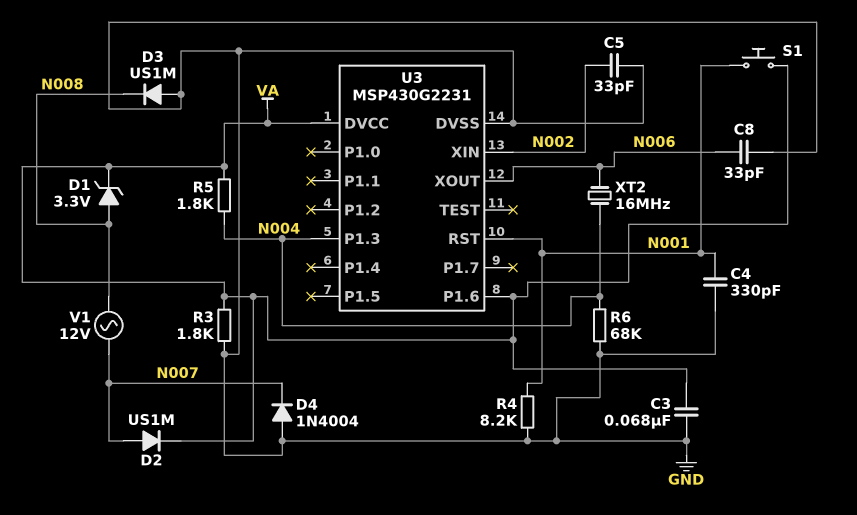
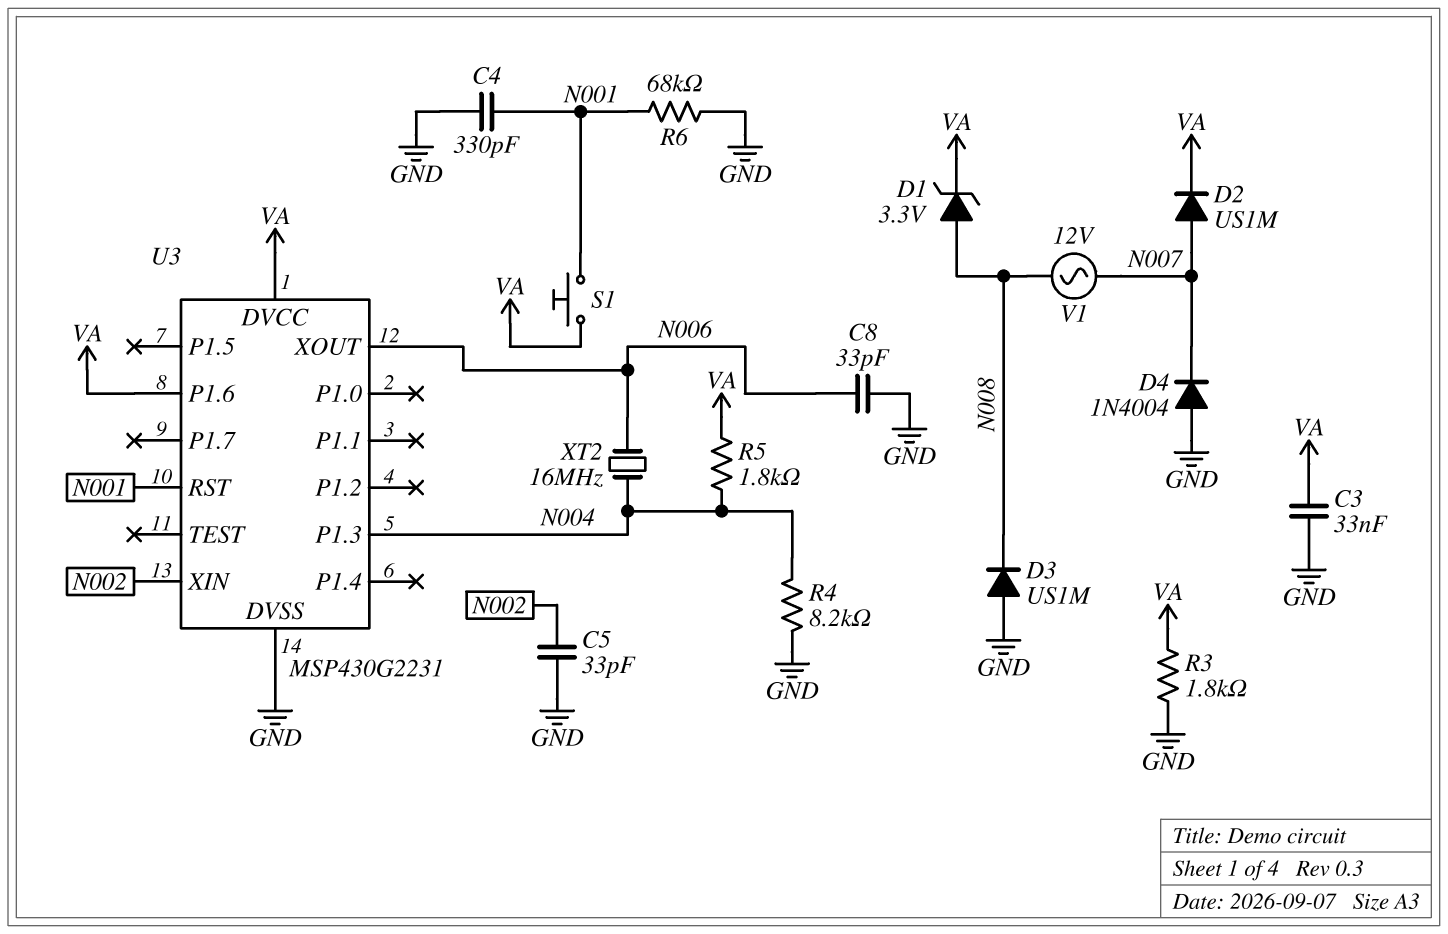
C3: 68nF (GND, VA) -> 33nF (GND, VA)
R4: 8.2k (GND, N001) -> 8.2k (GND, N004)
R6: 68k (GND, N004) -> 68k (GND, N001)

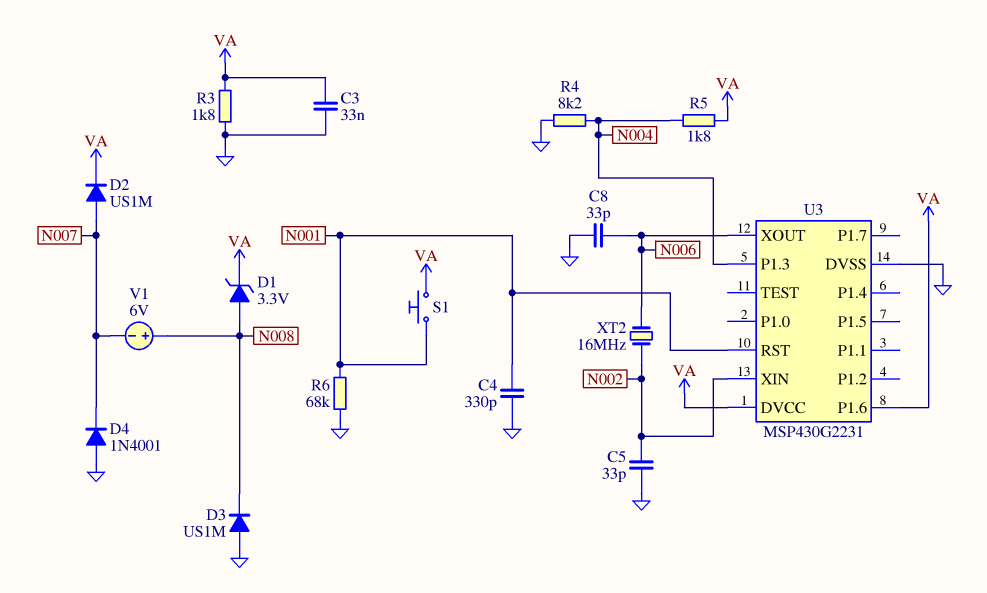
D4: diode 1N4004 (A GND, K N007) -> diode 1N4001 (A GND, K N007)
V1: AC 12V (N007, N008) -> 6V (plus N008, minus N007)
XT2: 16MHz (N004, N006) -> 16MHz (N002, N006)

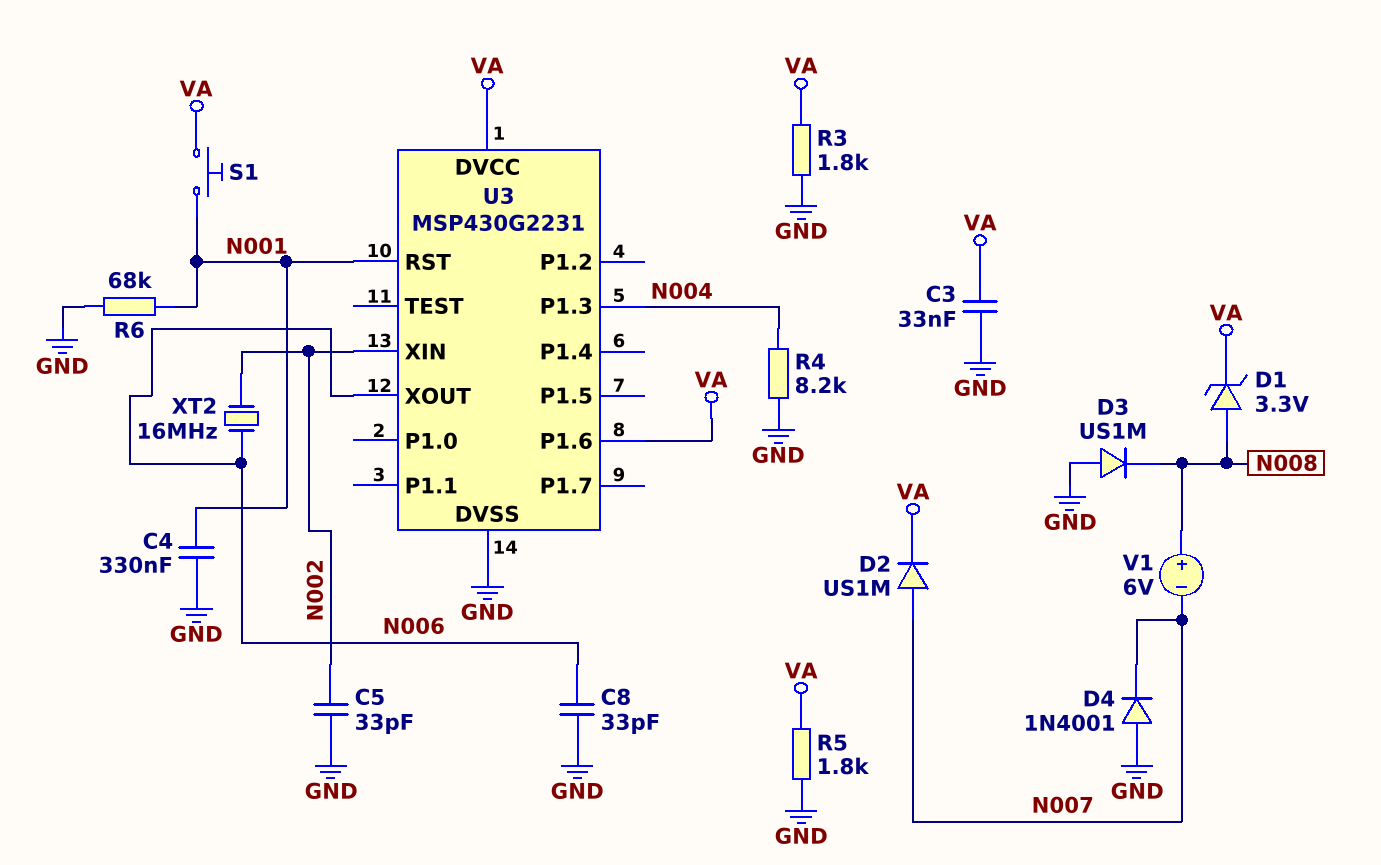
C4: 330pF (GND, N001) -> 330nF (GND, N001)
R5: 1.8k (N004, VA) -> 1.8k (GND, VA)

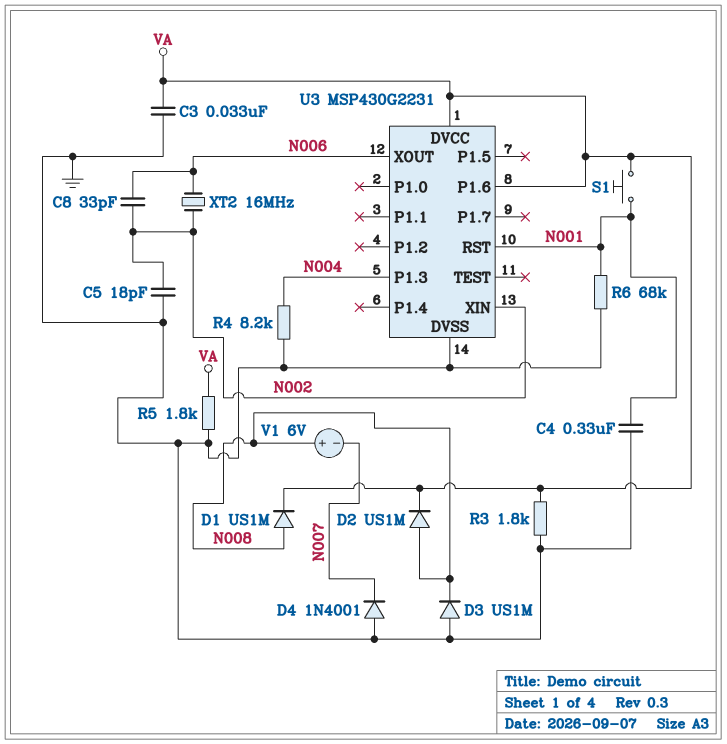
C5: 33pF (GND, N002) -> 18pF (GND, N002)
C8: 33pF (GND, N006) -> 33pF (N002, N006)
D1: zener 3.3V (A N008, K VA) -> diode US1M (A N008, K VA)
D2: diode US1M (A N007, K VA) -> diode US1M (A N008, K VA)

